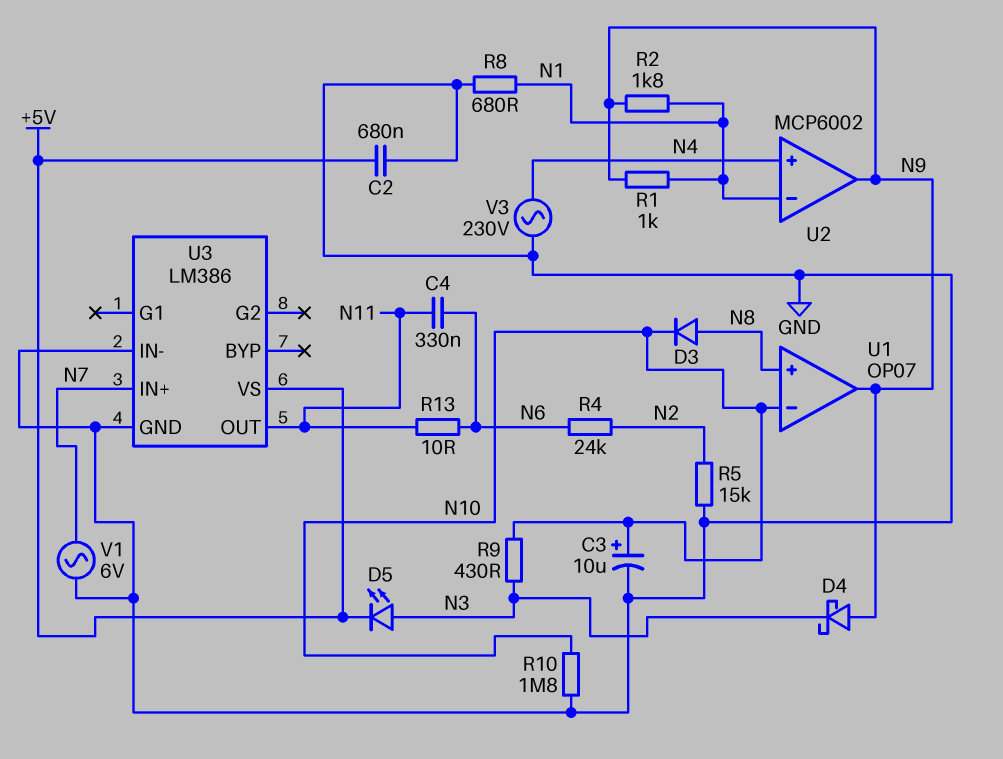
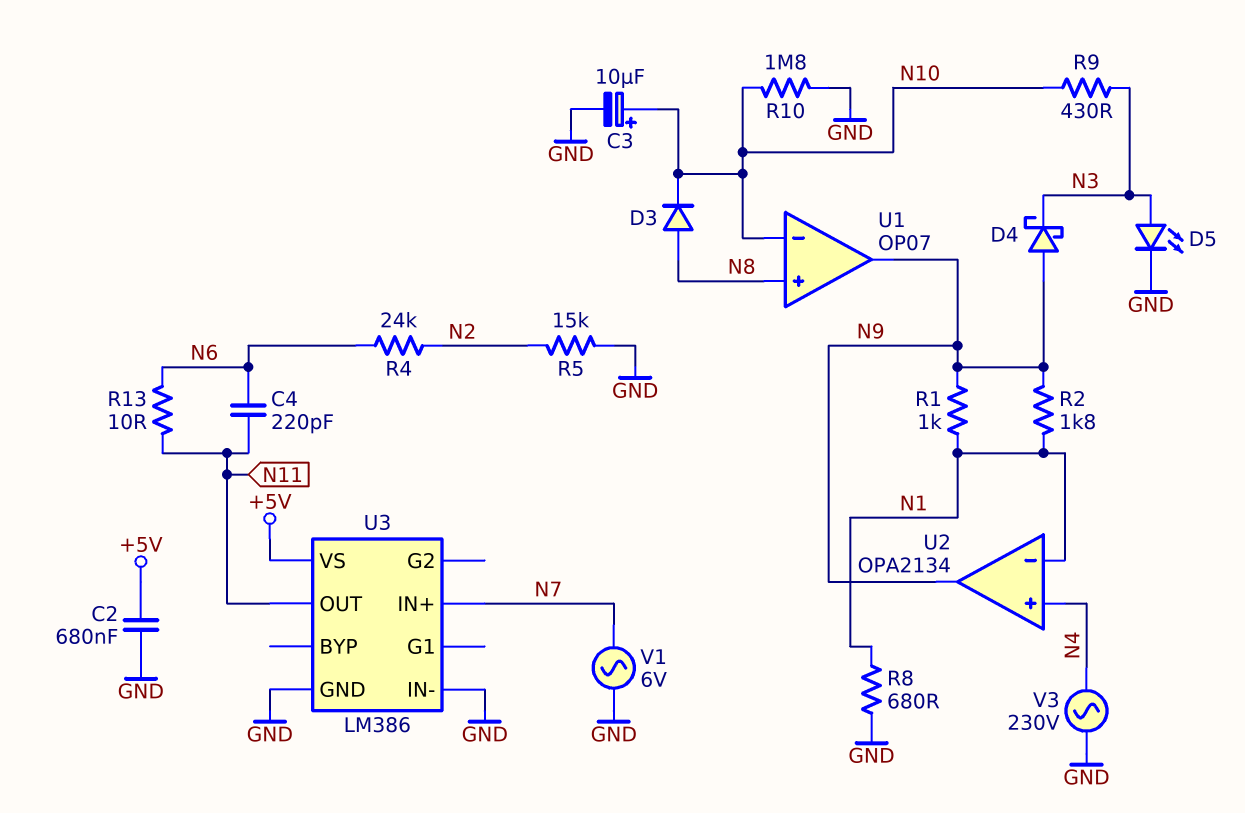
C4: 330nF (N6, N11) -> 220pF (N6, N11)
D5: LED (A N3, K +5V) -> LED (A N3, K GND)
U2: MCP6002 -> OPA2134

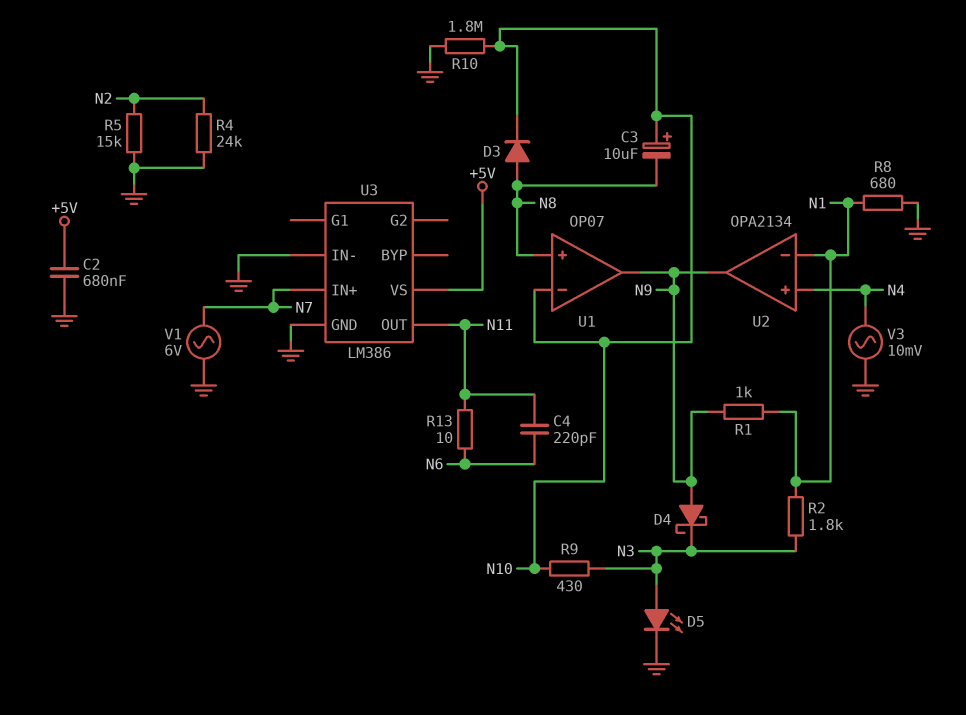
C3: 10uF (plus N10, minus GND) -> 10uF (plus N10, minus N8)
R2: 1.8k (N1, N9) -> 1.8k (N1, N3)
R4: 24k (N2, N6) -> 24k (GND, N2)
V3: AC 230V (GND, N4) -> AC 10mV (GND, N4)

